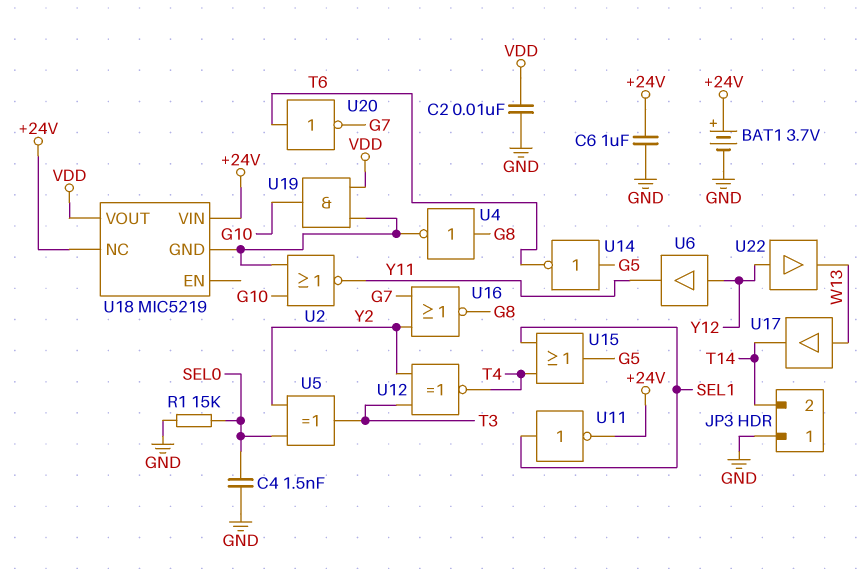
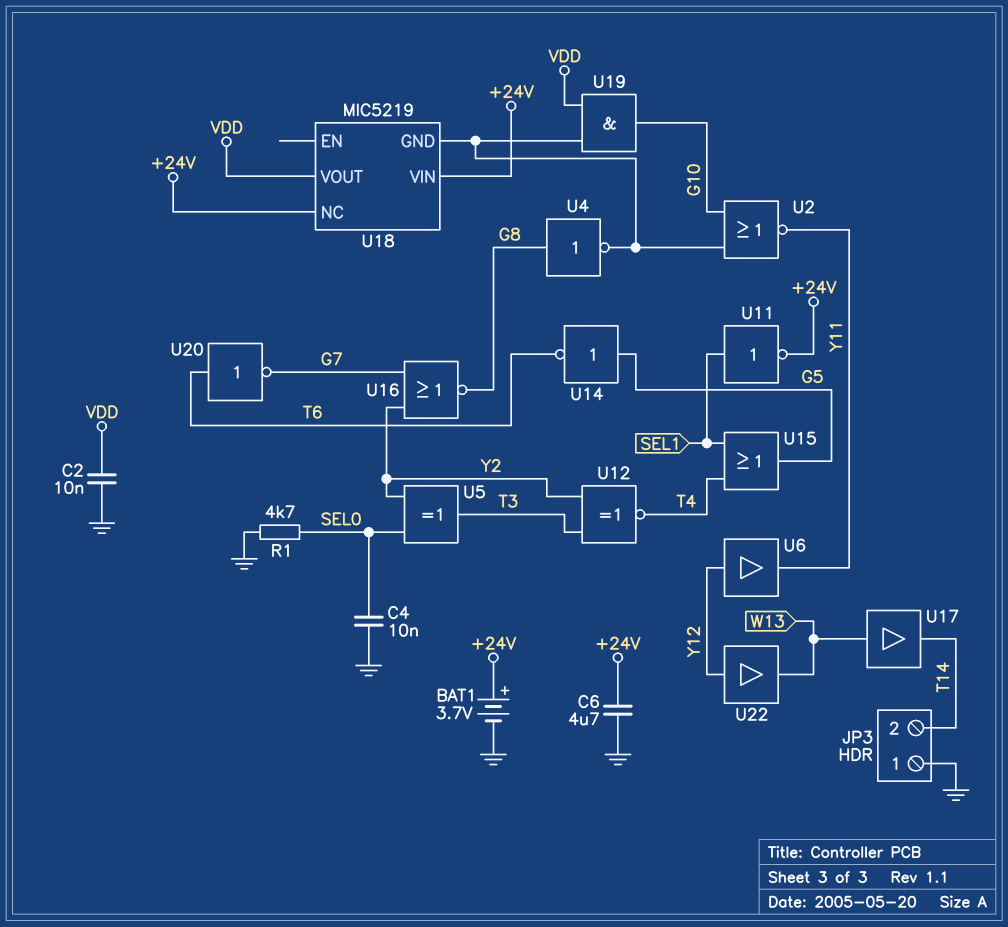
C4: 1.5nF (GND, SEL0) -> 10nF (GND, SEL0)
C6: 1uF (+24V, GND) -> 4.7uF (+24V, GND)
R1: 15k (GND, SEL0) -> 4.7k (GND, SEL0)

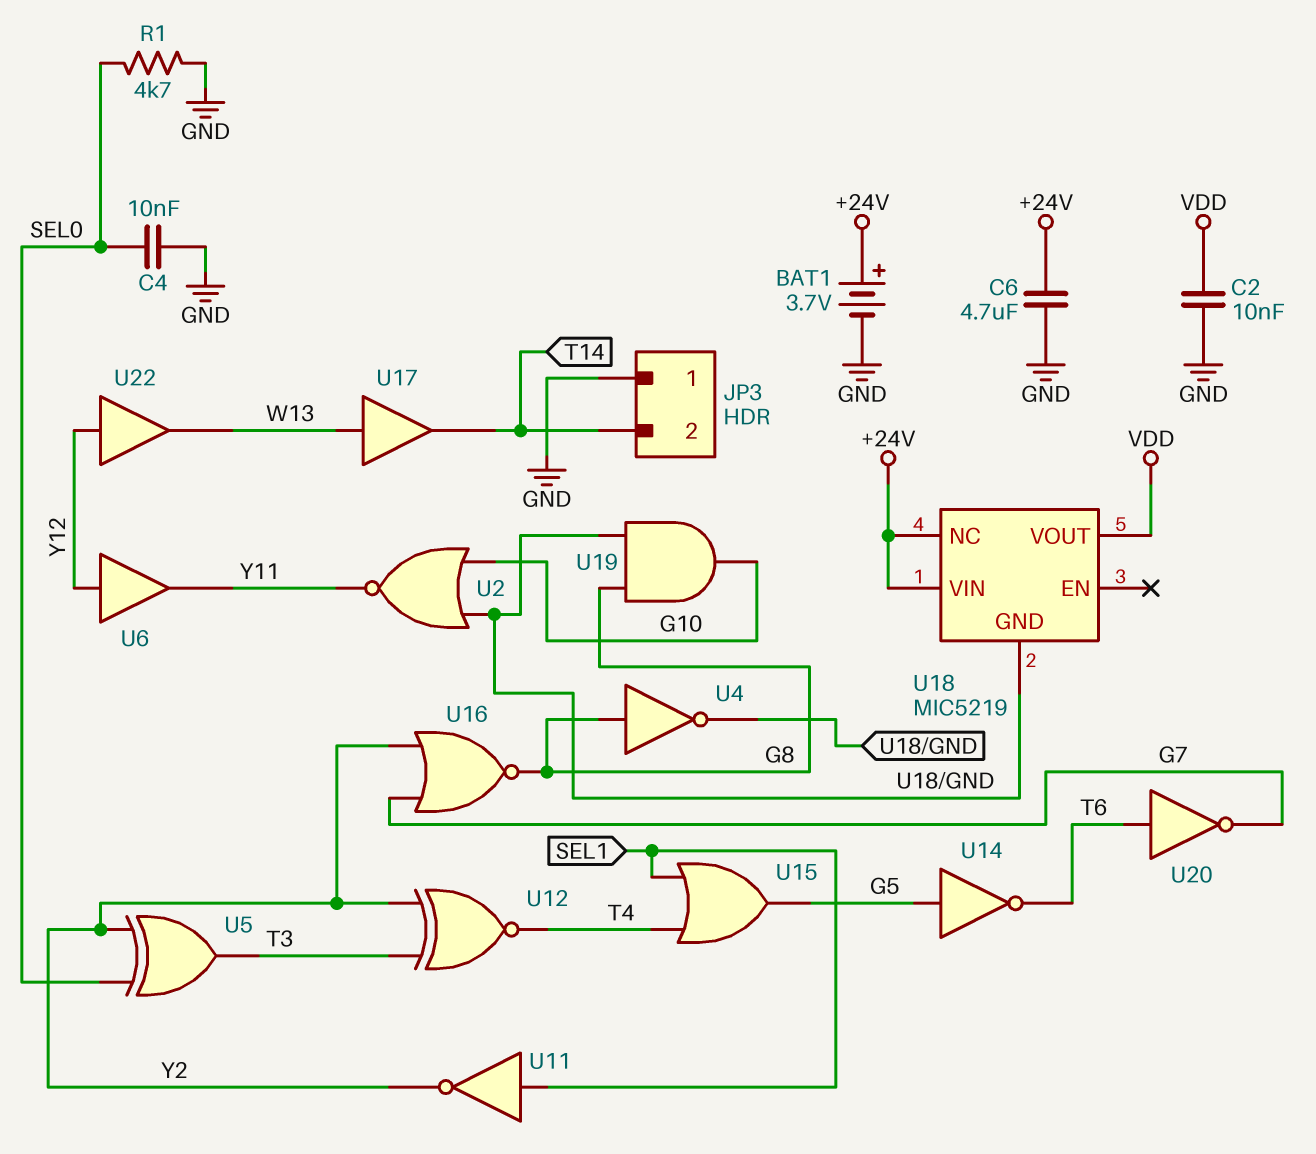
U11: NOT (in SEL1, out +24V) -> NOT (in SEL1, out Y2)
U19: AND (in U18/GND, in VDD, out G10) -> AND (in G8, in U18/GND, out G10)

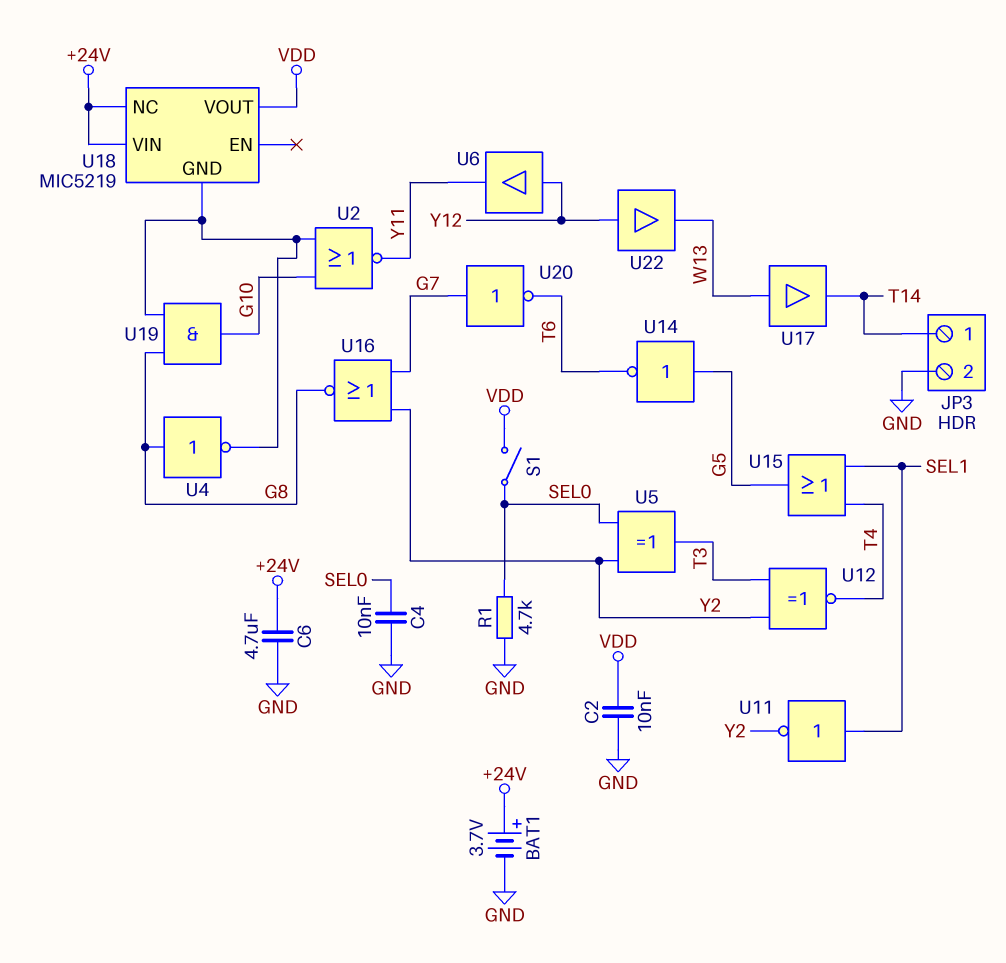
JP3 pin 1: GND -> T14
JP3 pin 2: T14 -> GND
S1: none -> switch (SEL0, VDD)
U20: NOT (in T6, out G7) -> NOT (in G7, out T6)

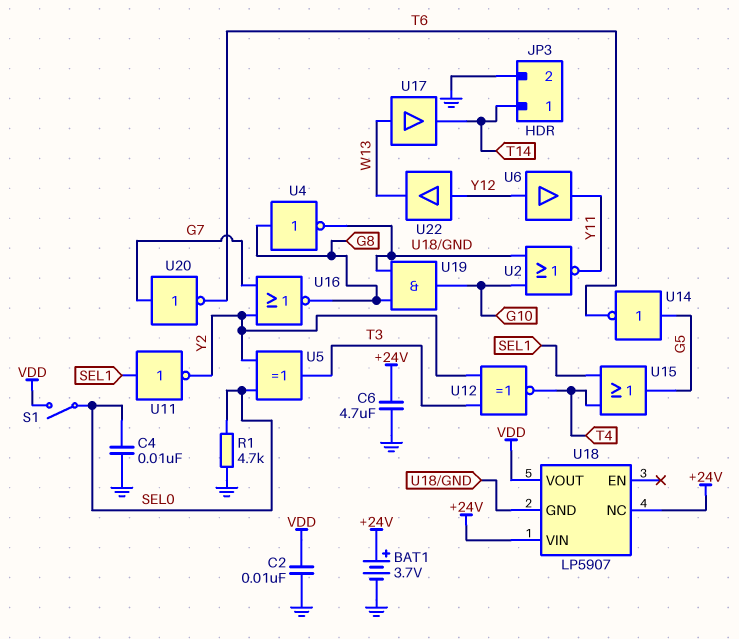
U18: MIC5219 -> LP5907

